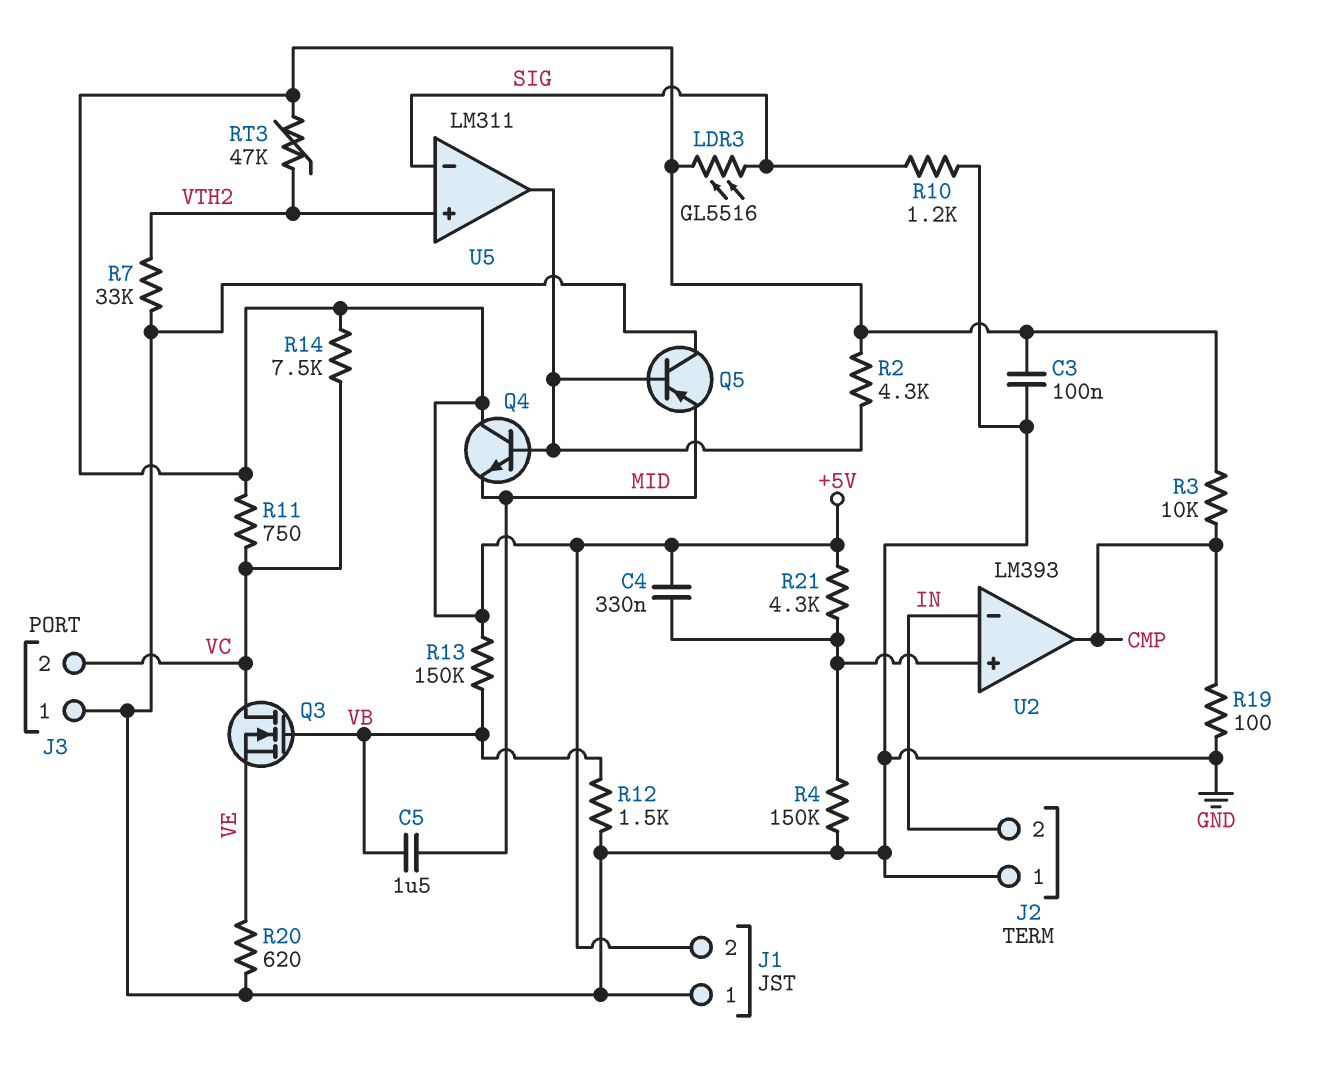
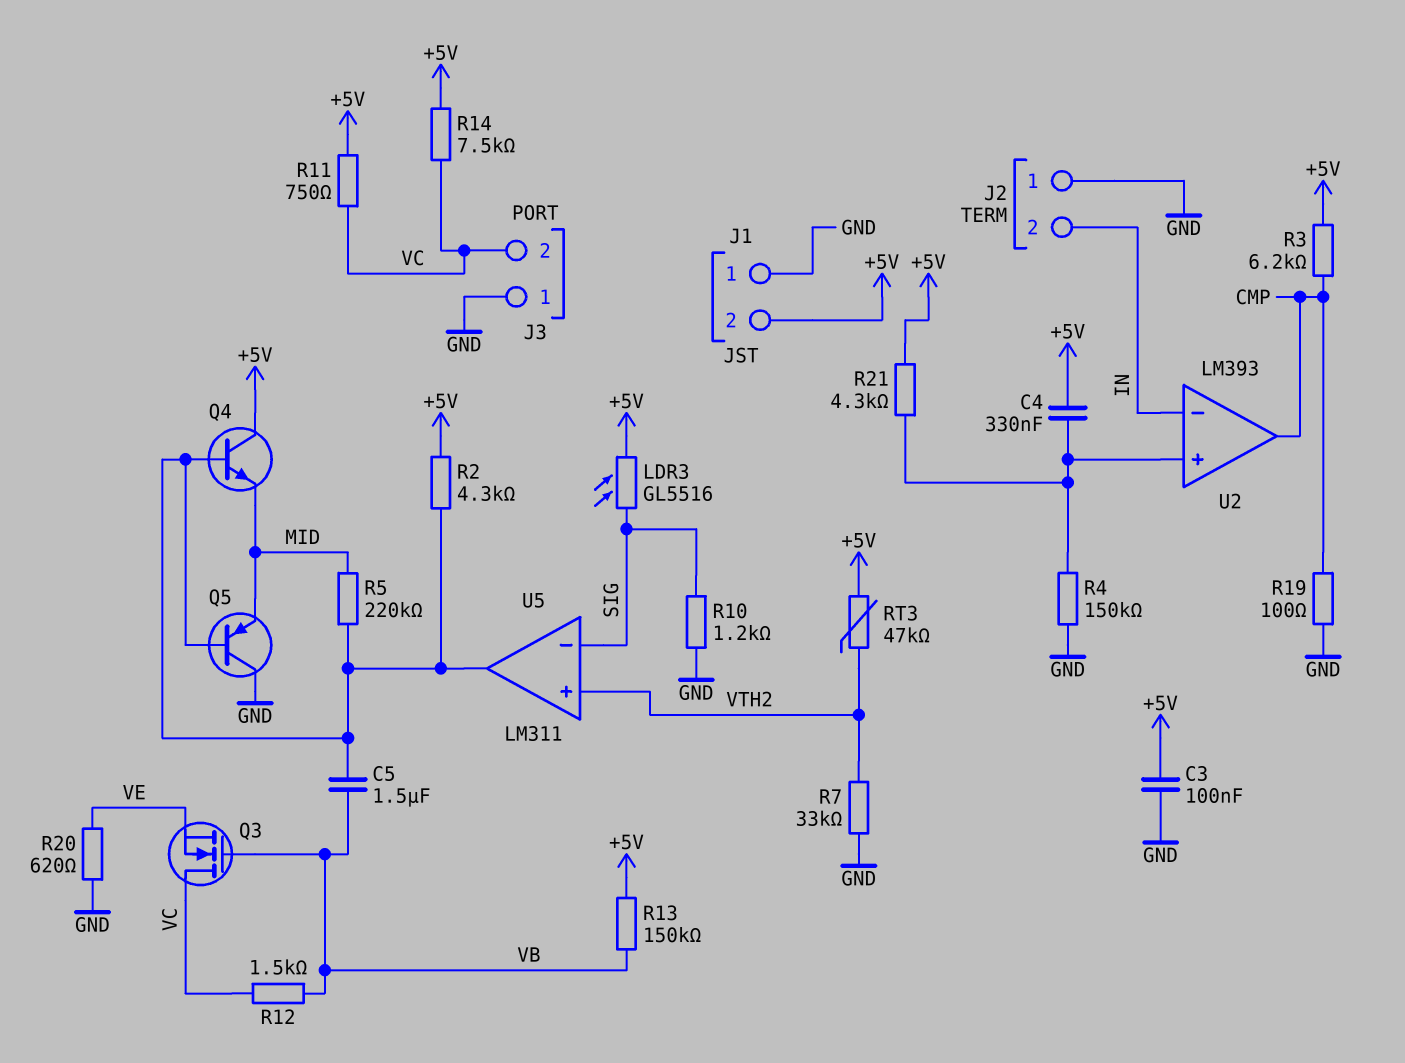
C5: 1.5uF (MID, VB) -> 1.5uF (U5/out, VB)
R3: 10k (+5V, CMP) -> 6.2k (+5V, CMP)
R5: none -> 220k (MID, U5/out)
R12: 1.5k (GND, VB) -> 1.5k (VB, VC)

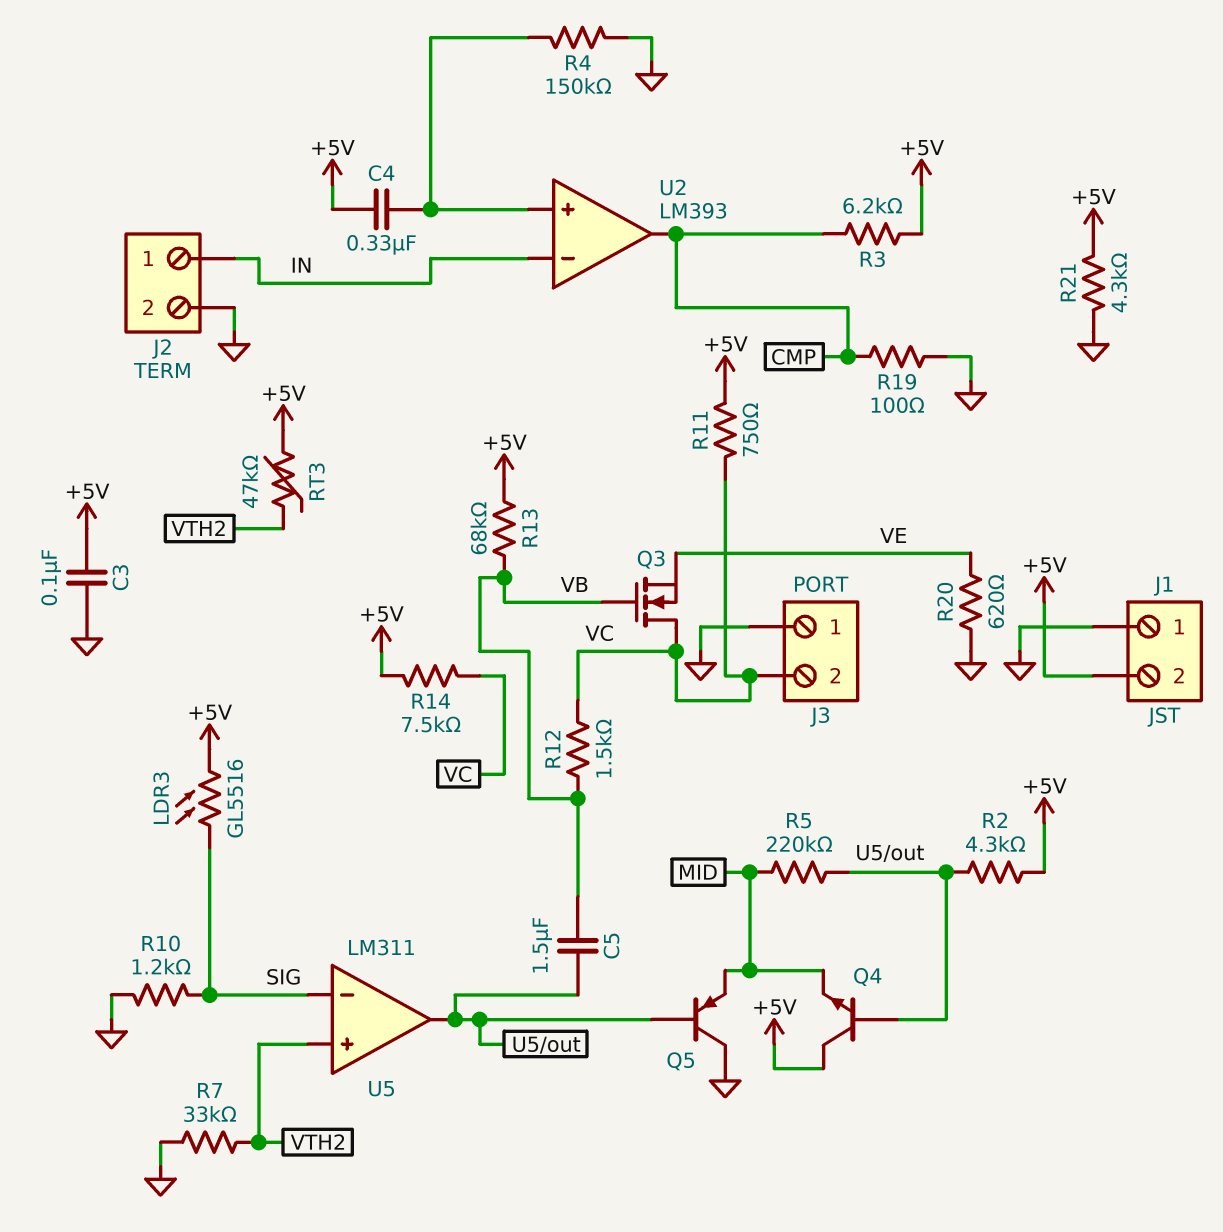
J2 pin 1: GND -> IN
J2 pin 2: IN -> GND
R13: 150k (+5V, VB) -> 68k (+5V, VB)
R21: 4.3k (+5V, U2/in+) -> 4.3k (+5V, GND)

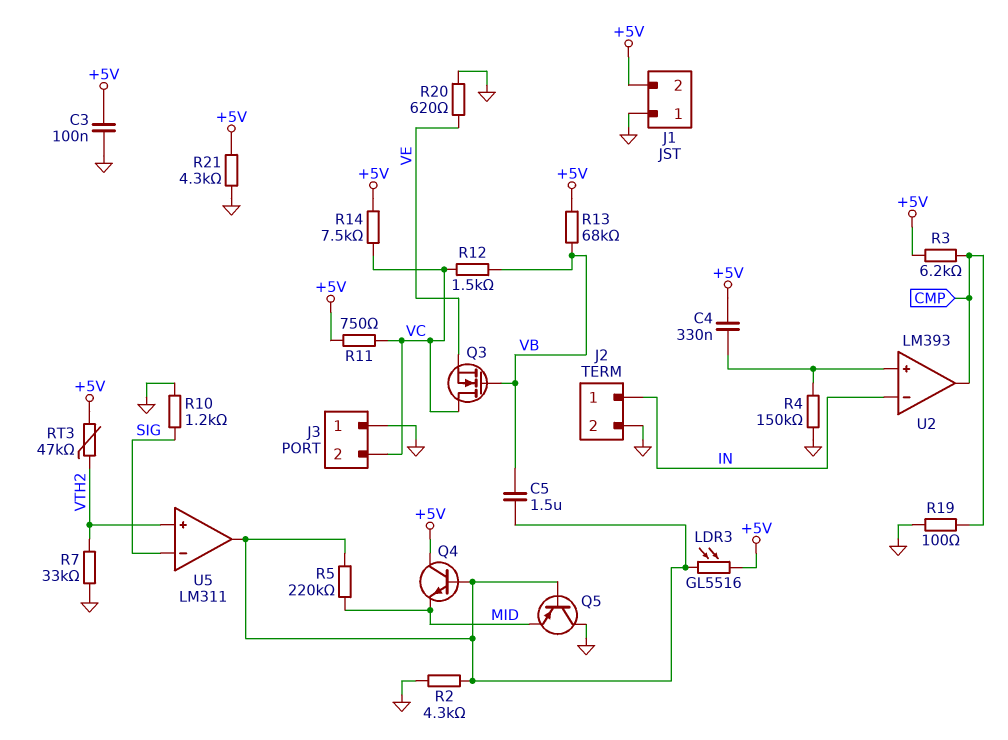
LDR3: GL5516 (+5V, SIG) -> GL5516 (+5V, U5/out)
R2: 4.3k (+5V, U5/out) -> 4.3k (GND, U5/out)

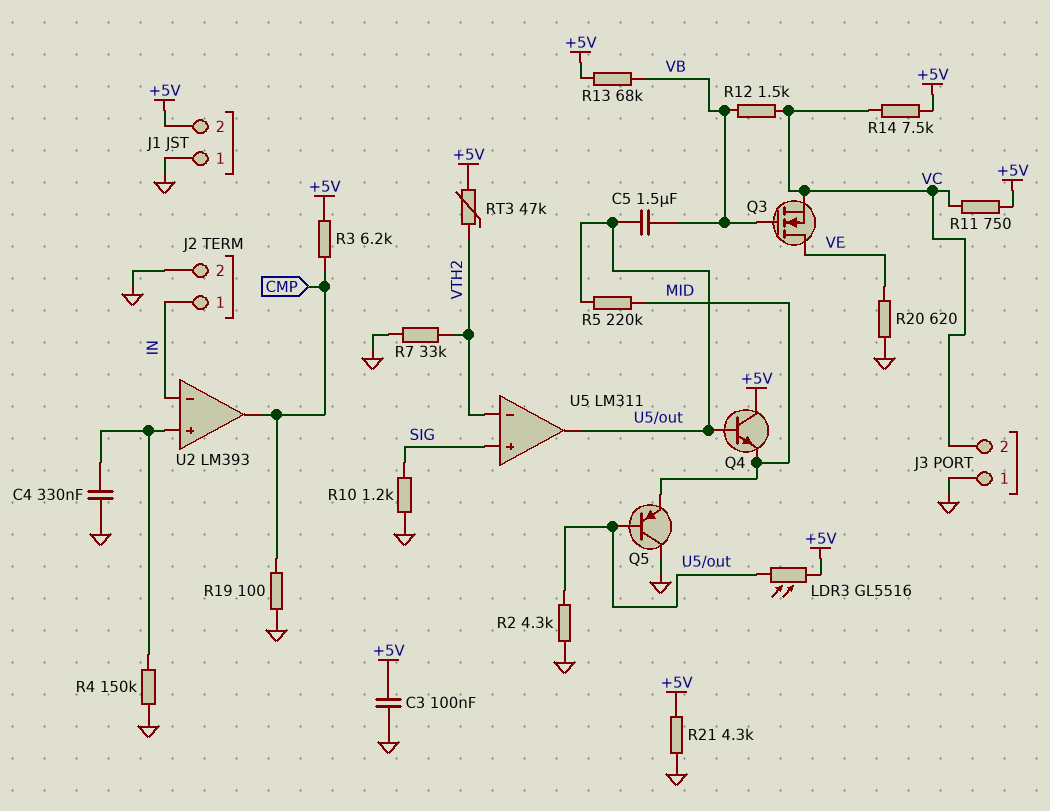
C4: 330nF (+5V, U2/in+) -> 330nF (GND, U2/in+)
Q3: NMOS (G VB, D VC, S VE) -> NMOS (G VB, D VE, S VC)
U5 pin in+: VTH2 -> SIG
U5 pin in-: SIG -> VTH2

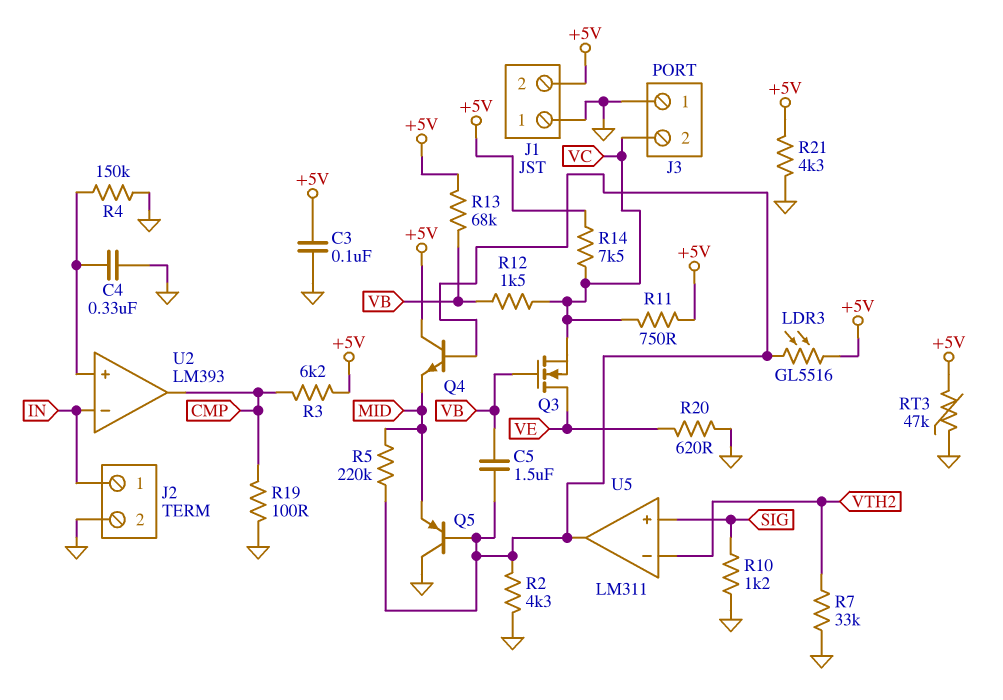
RT3: 47k (+5V, VTH2) -> 47k (+5V, GND)

